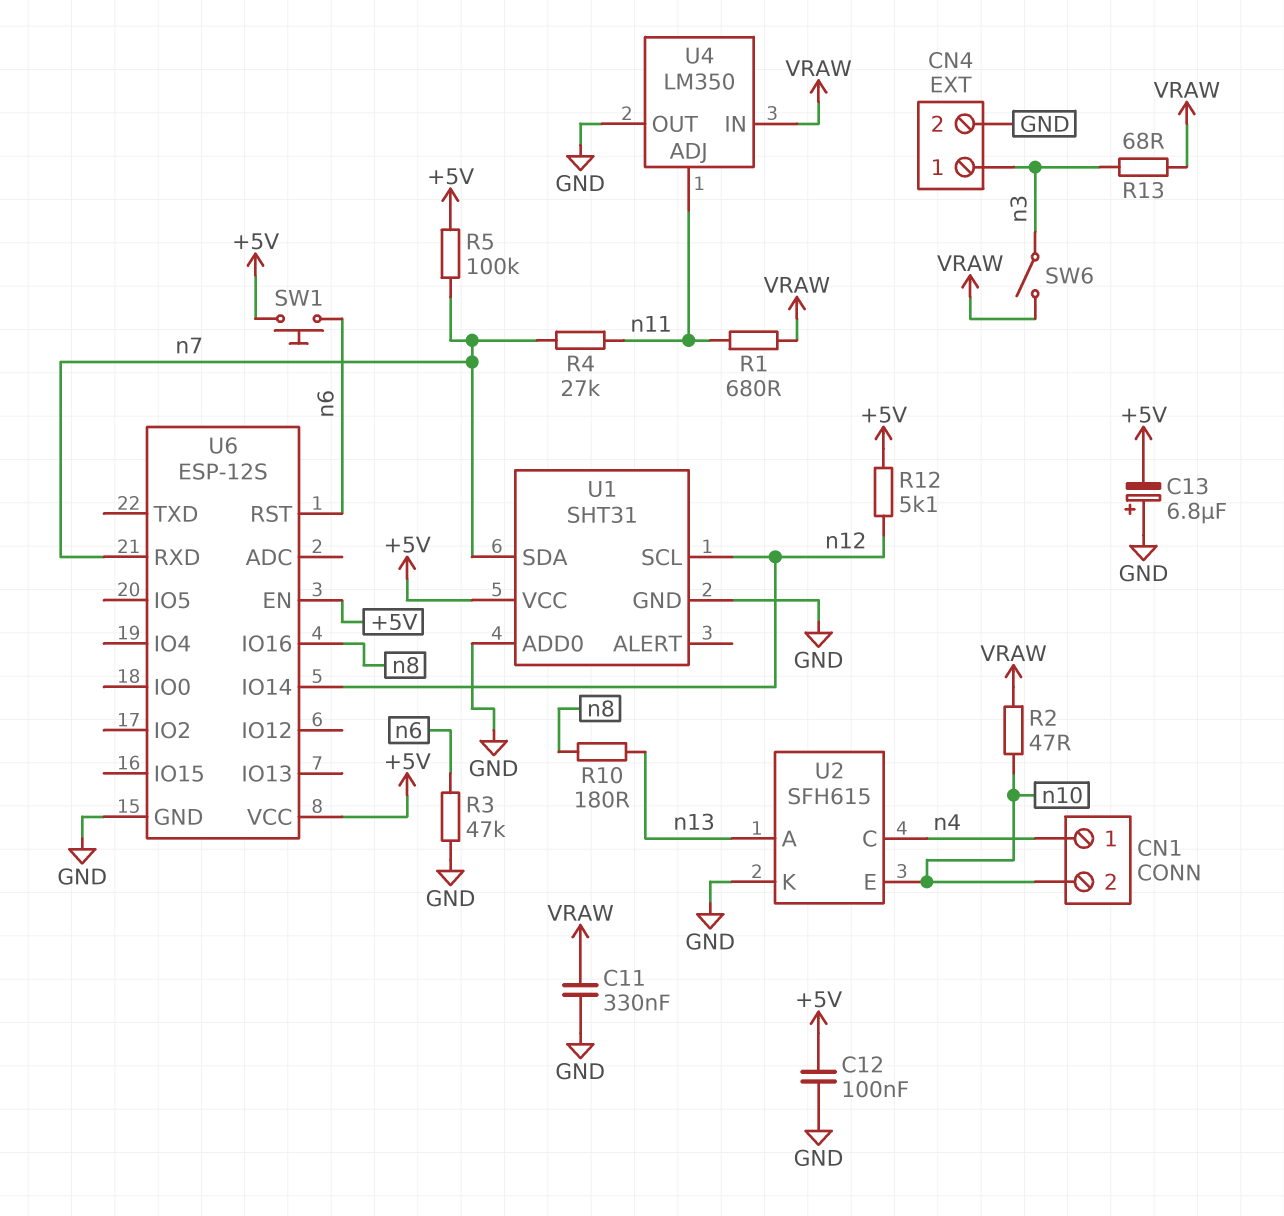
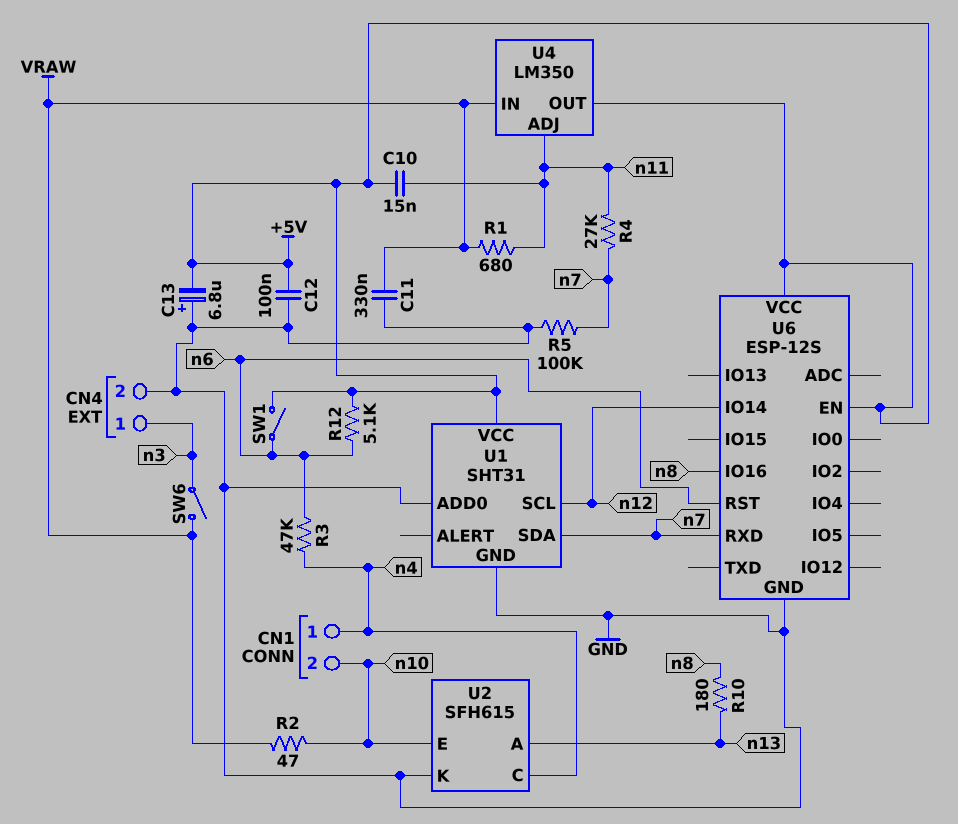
C10: none -> 15nF (+5V, n11)
R3: 47k (GND, n6) -> 47k (n4, n6)
R5: 100k (+5V, n7) -> 100k (GND, n7)
R12: 5.1k (+5V, n12) -> 5.1k (+5V, n6)
R13: 68 (VRAW, n3) -> none
SW1: button (+5V, n6) -> switch (+5V, n6)
U4 pin OUT: GND -> +5V

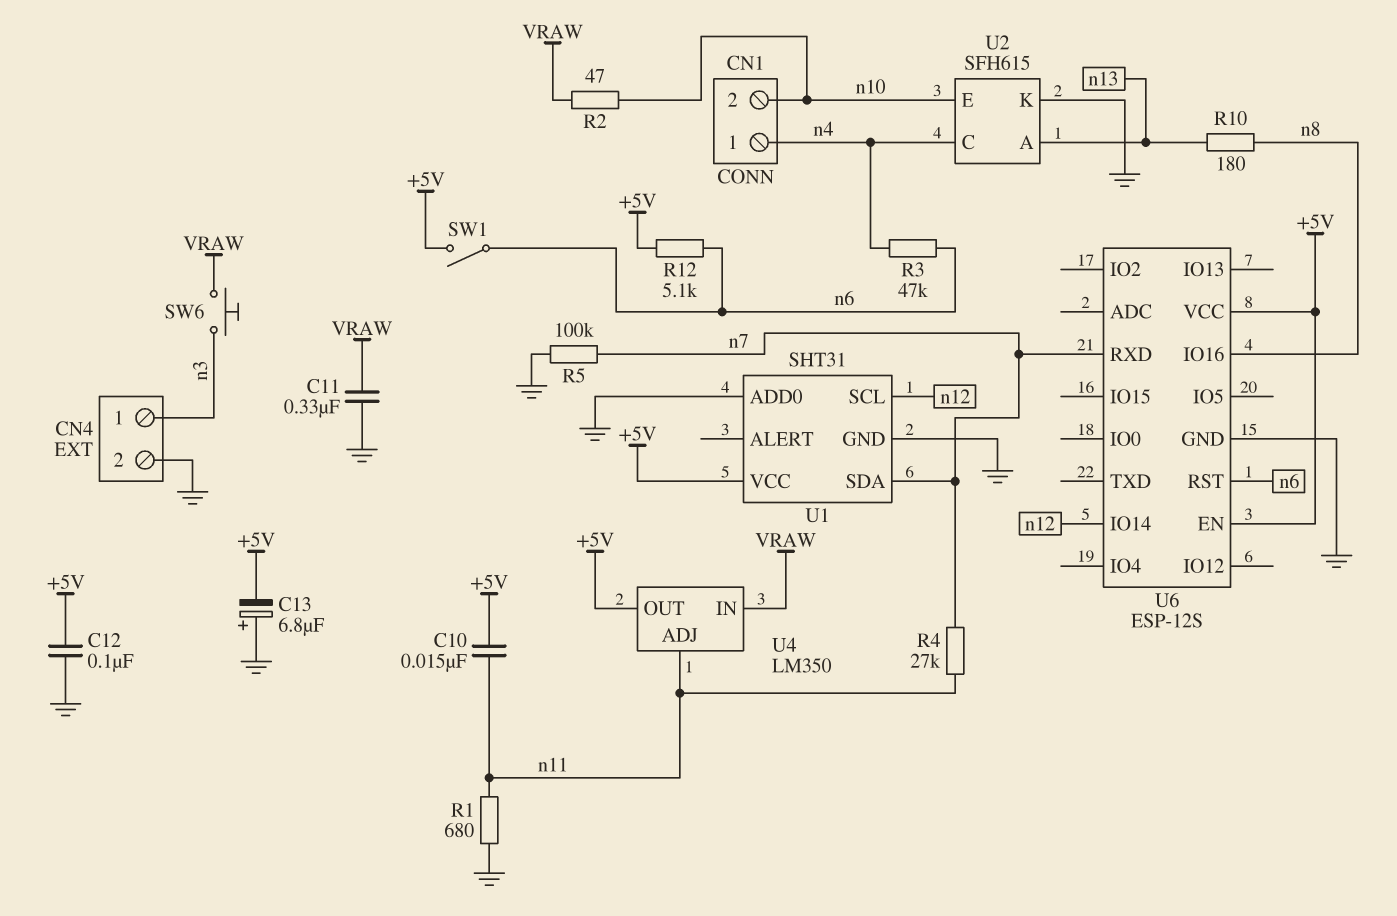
R1: 680 (VRAW, n11) -> 680 (GND, n11)
SW6: switch (VRAW, n3) -> button (VRAW, n3)

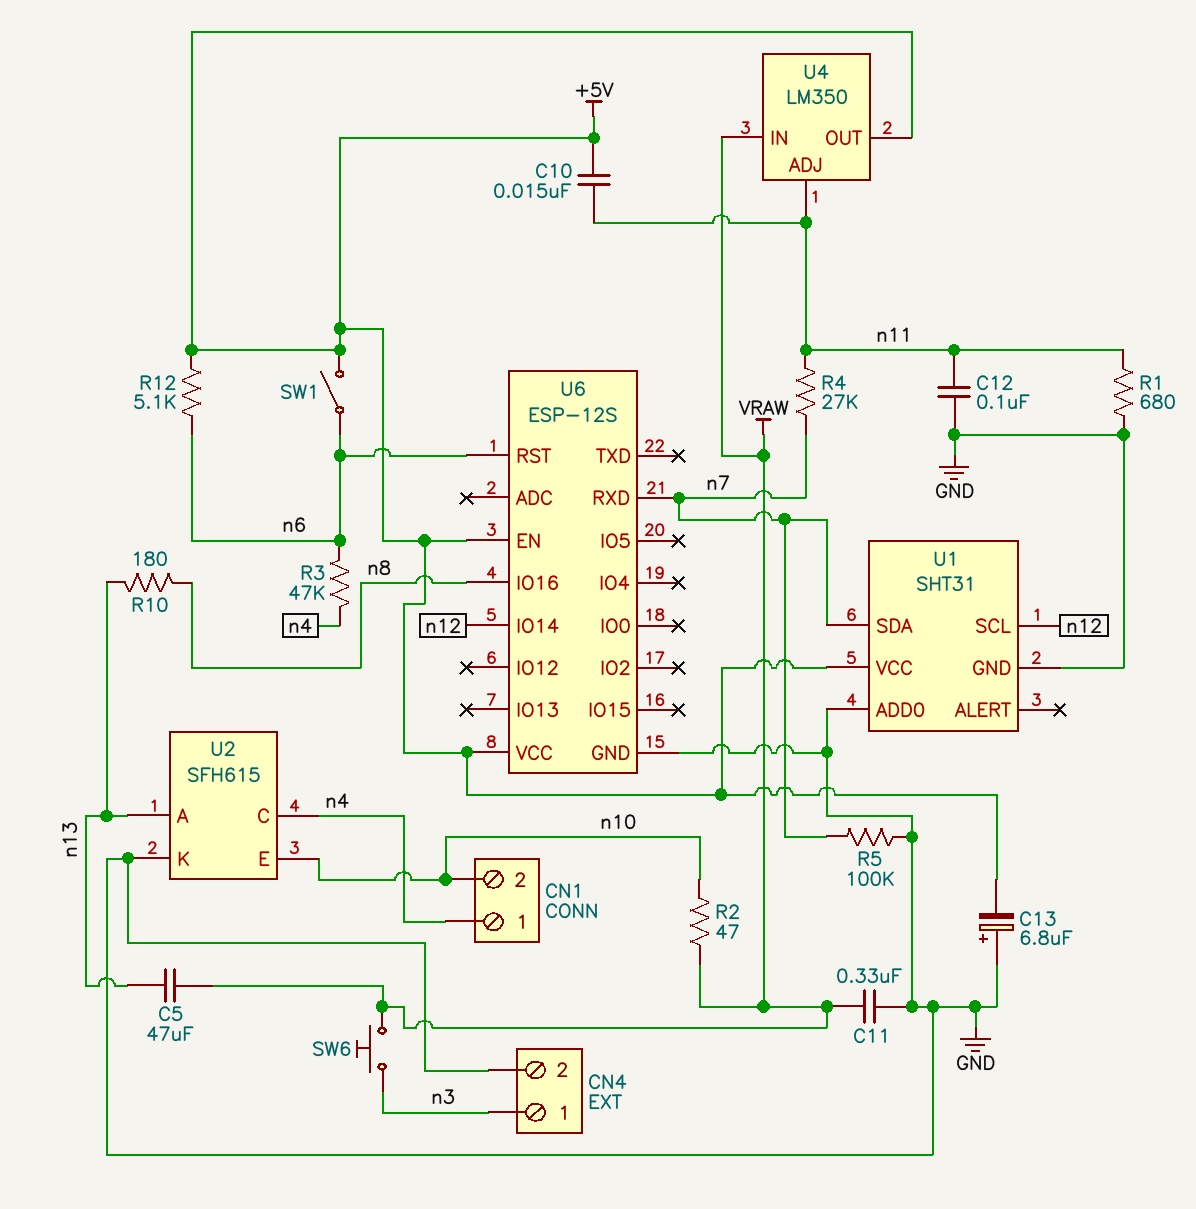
C5: none -> 47uF (VRAW, n13)
C12: 100nF (+5V, GND) -> 100nF (GND, n11)

